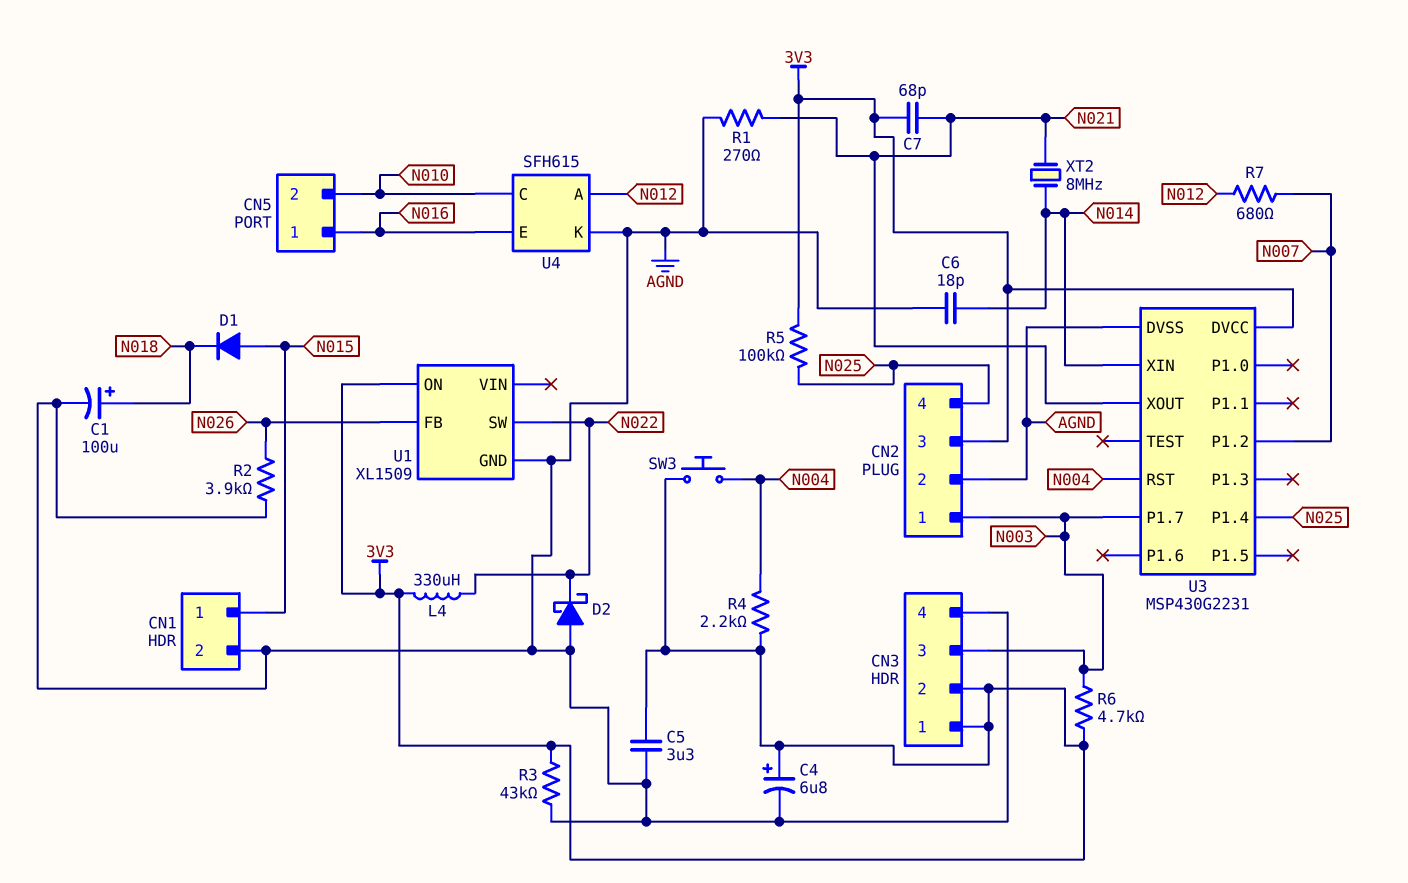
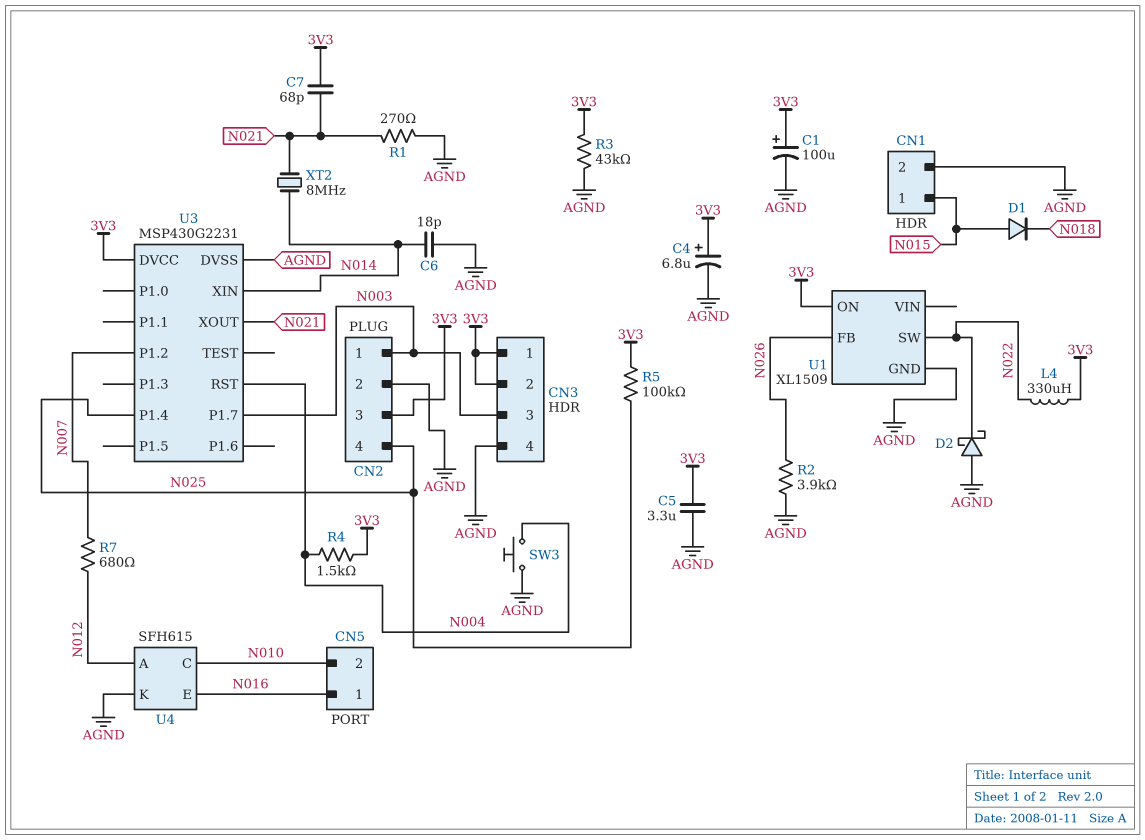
C1: 100uF (plus N018, minus AGND) -> 100uF (plus 3V3, minus AGND)
R4: 2.2k (3V3, N004) -> 1.5k (3V3, N004)
R6: 4.7k (3V3, N003) -> none
SW3: button (3V3, N004) -> button (AGND, N004)

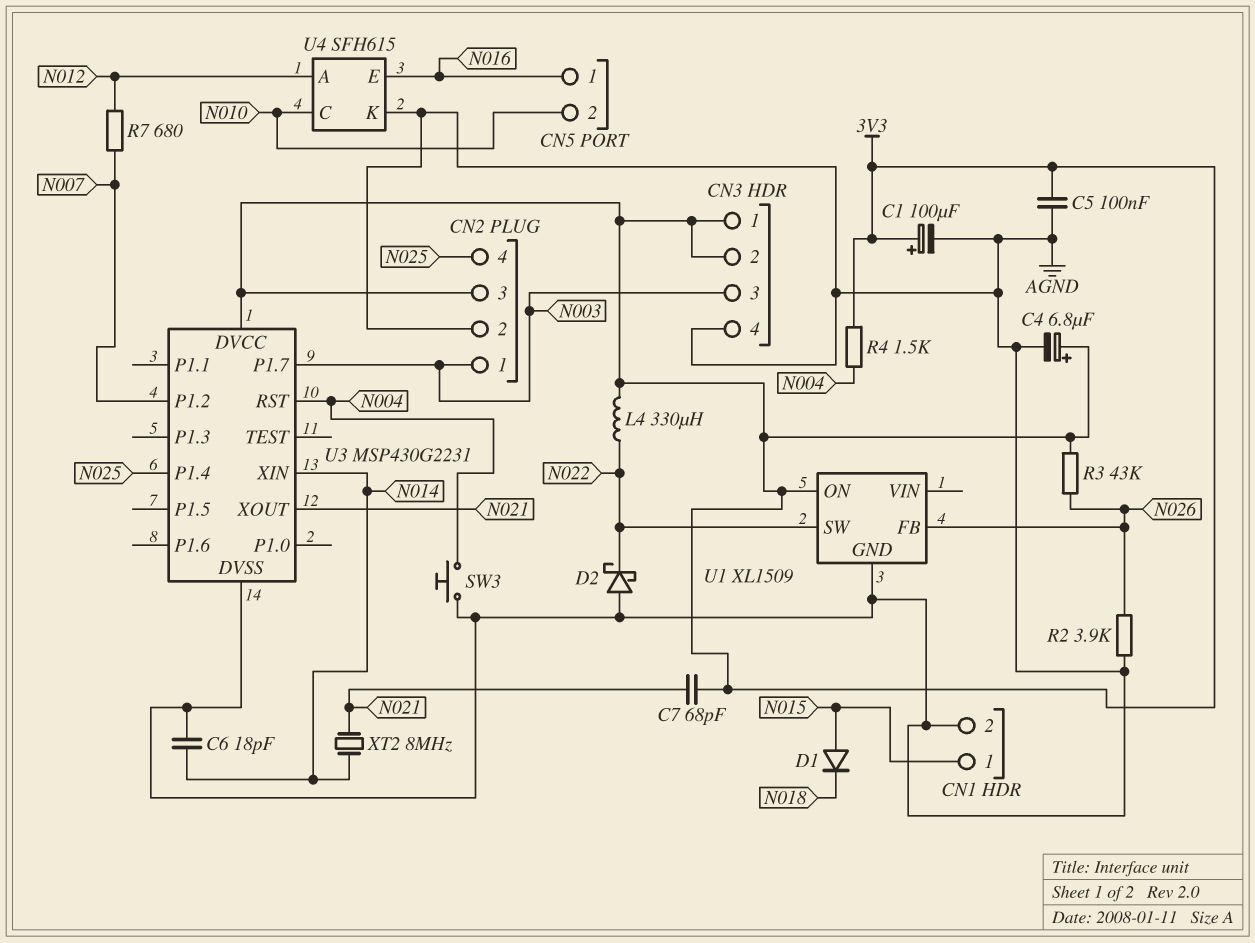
C5: 3.3uF (3V3, AGND) -> 100nF (3V3, AGND)
R1: 270 (AGND, N021) -> none
R3: 43k (3V3, AGND) -> 43k (3V3, N026)
R5: 100k (3V3, N025) -> none

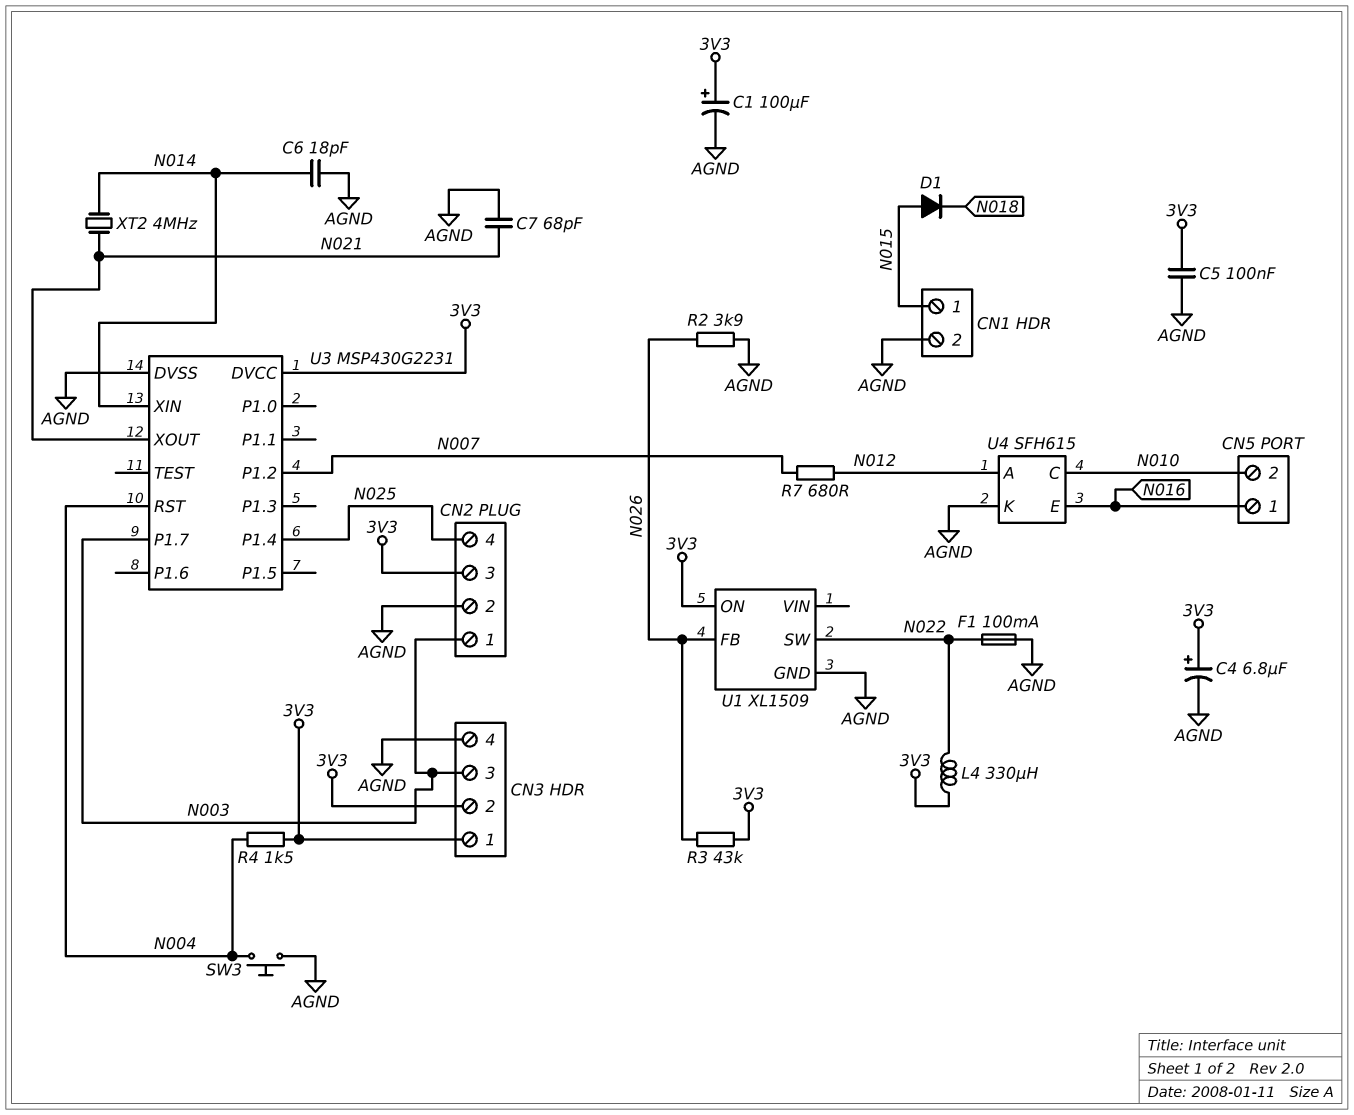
C7: 68pF (3V3, N021) -> 68pF (AGND, N021)
D2: schottky (A AGND, K N022) -> none
F1: none -> 100mA (AGND, N022)
XT2: 8MHz (N014, N021) -> 4MHz (N014, N021)

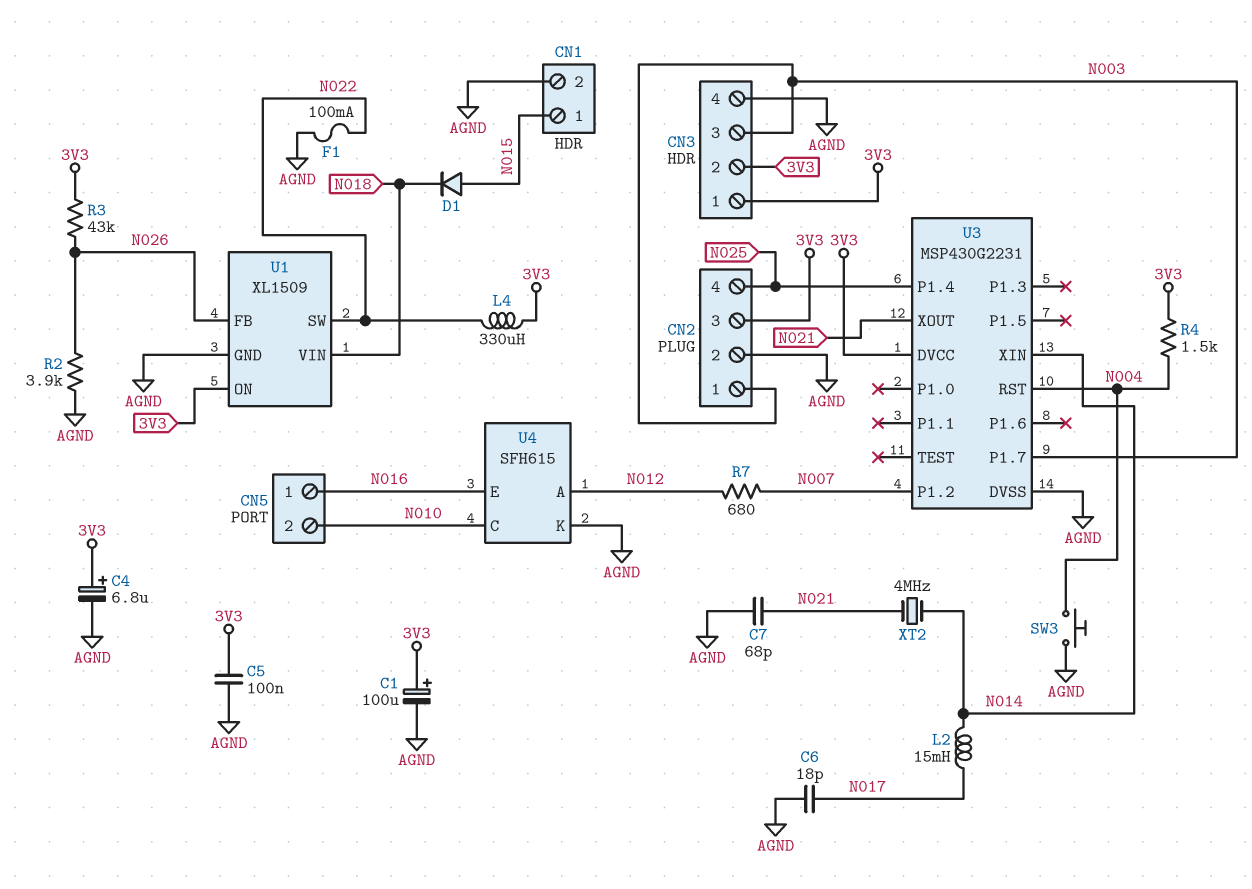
C6: 18pF (AGND, N014) -> 18pF (AGND, N017)
L2: none -> 15mH (N014, N017)
U1 pin VIN: none -> N018

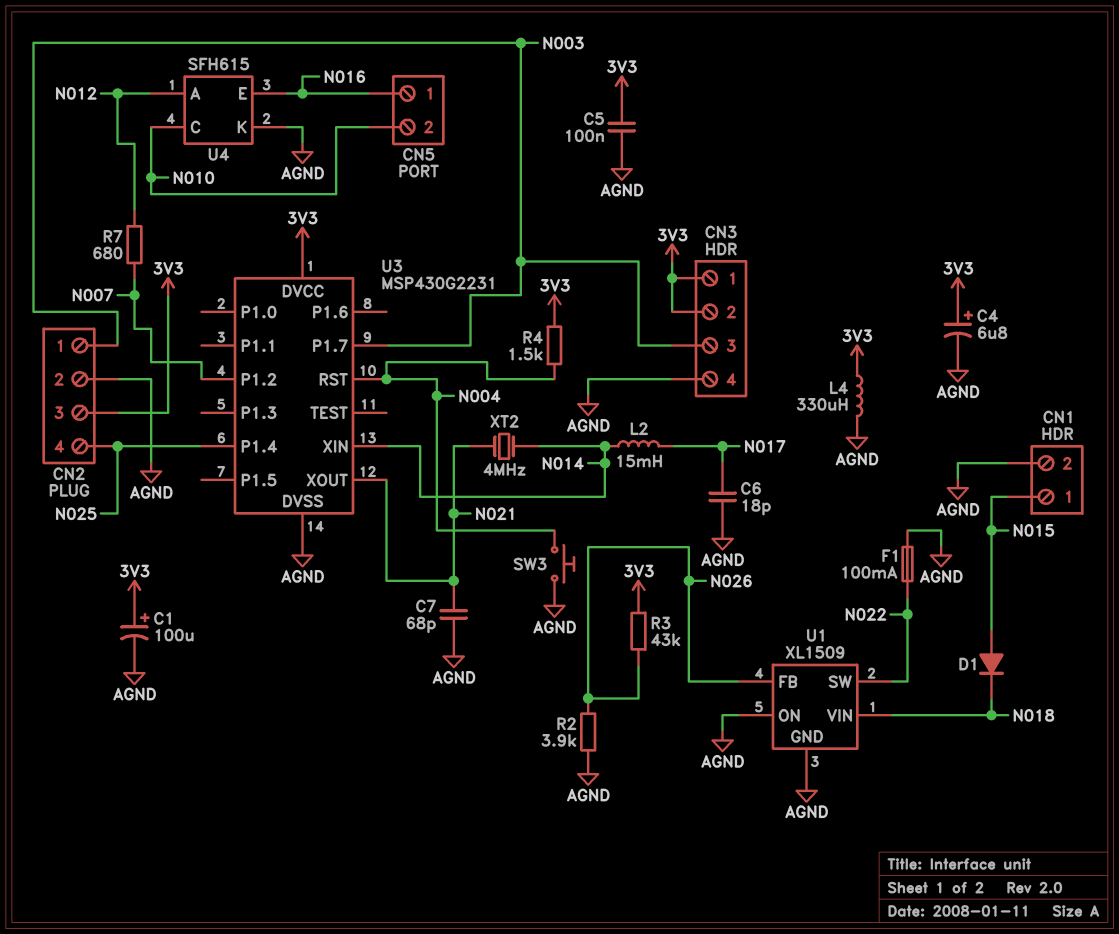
L4: 330uH (3V3, N022) -> 330uH (3V3, AGND)
U1 pin ON: 3V3 -> AGND

